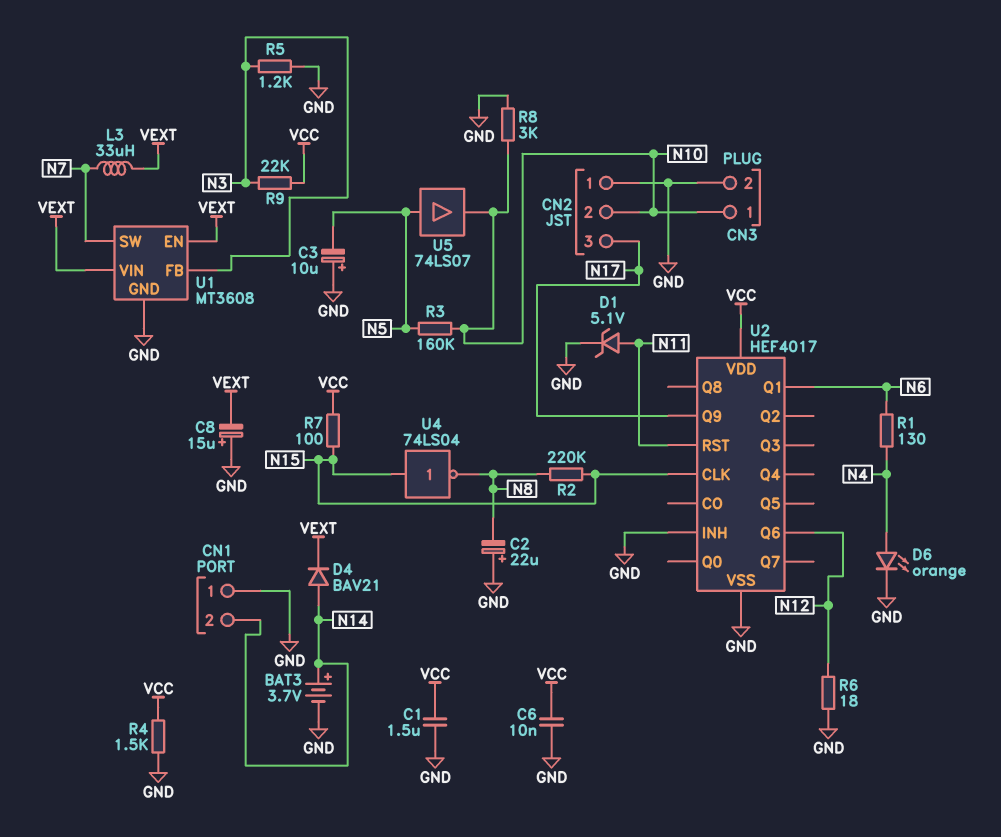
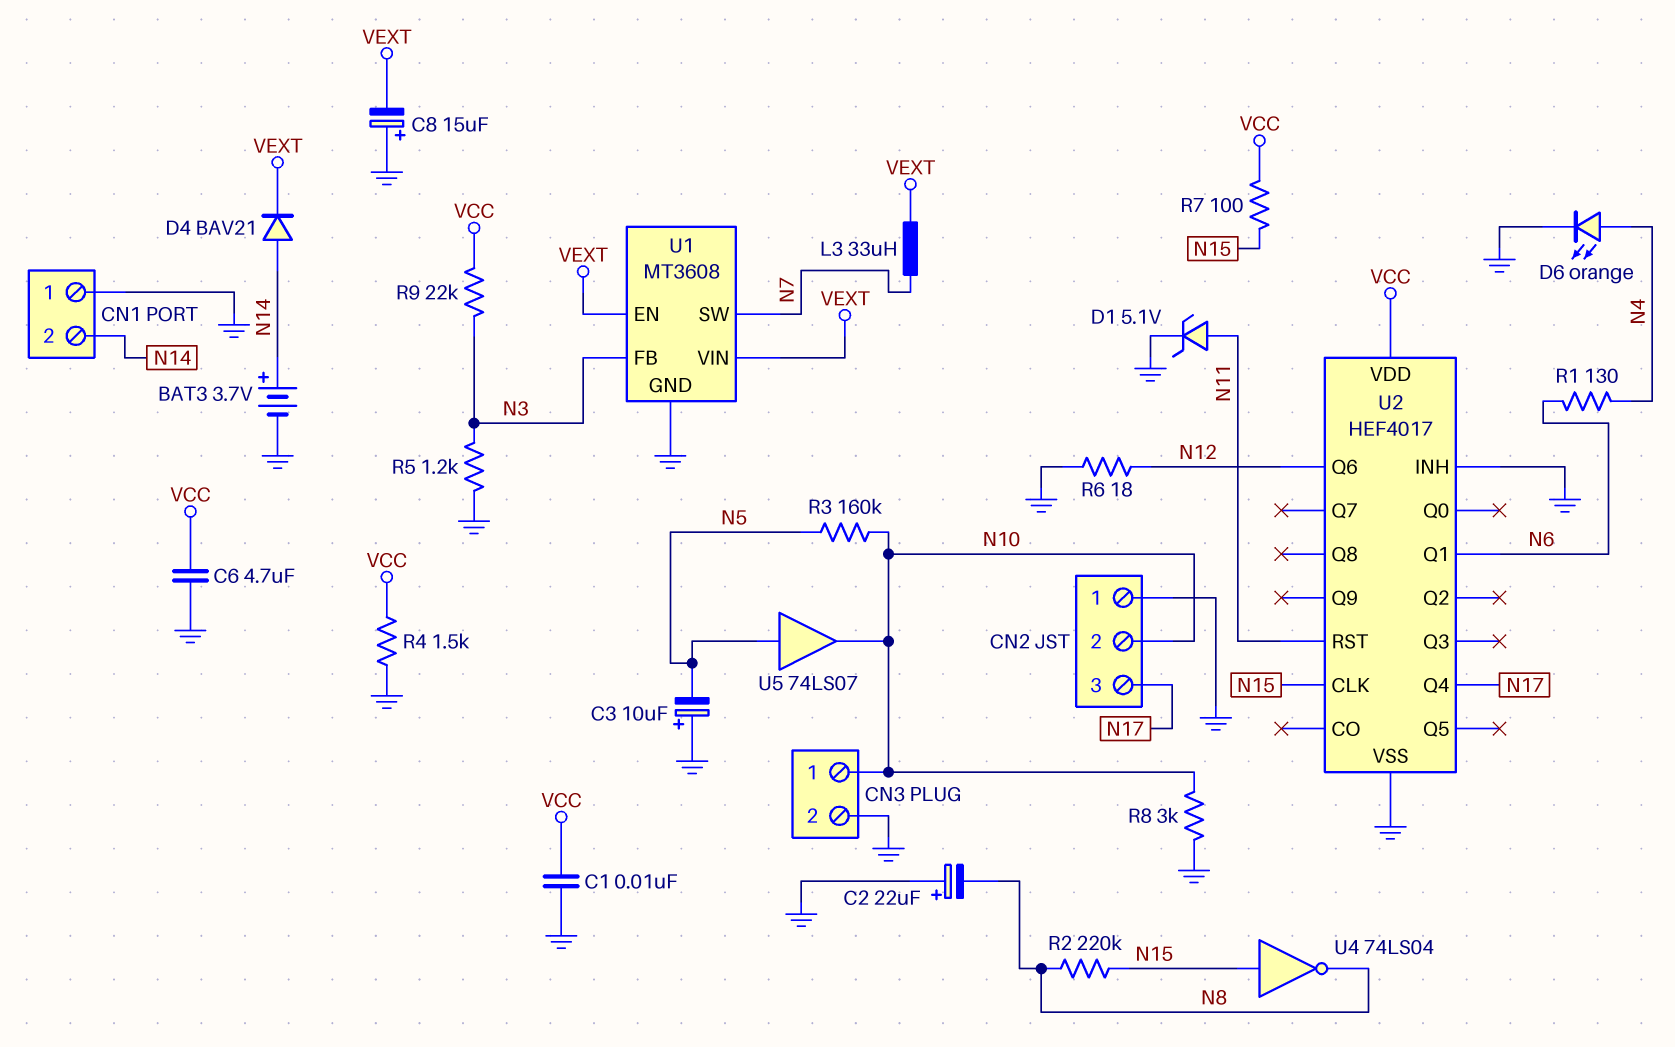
C1: 1.5uF (GND, VCC) -> 10nF (GND, VCC)
C6: 10nF (GND, VCC) -> 4.7uF (GND, VCC)
U2 pin Q4: none -> N17
U2 pin Q9: N17 -> none

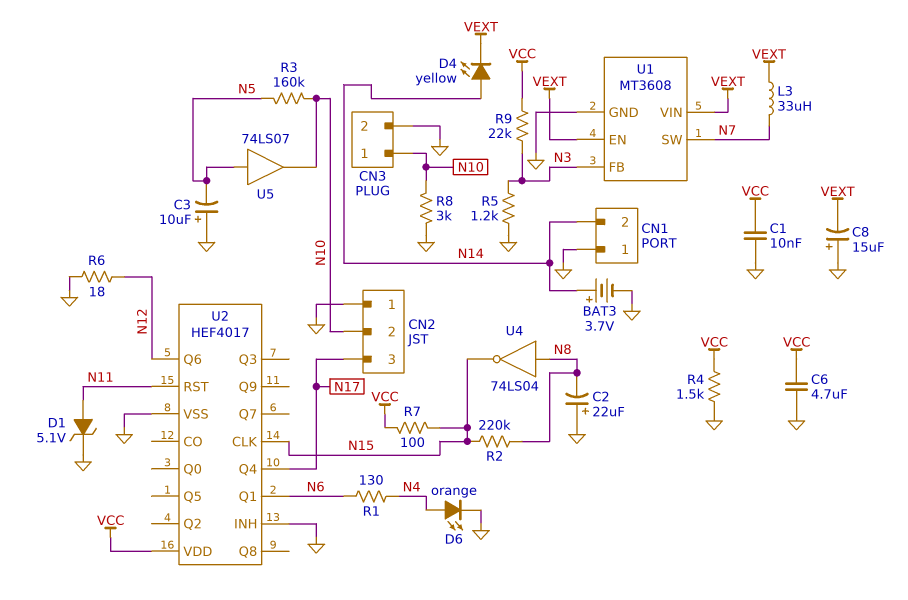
D4: diode BAV21 (A N14, K VEXT) -> LED yellow (A N14, K VEXT)
U4: NOT 74LS04 (in N15, out N8) -> NOT 74LS04 (in N8, out N15)

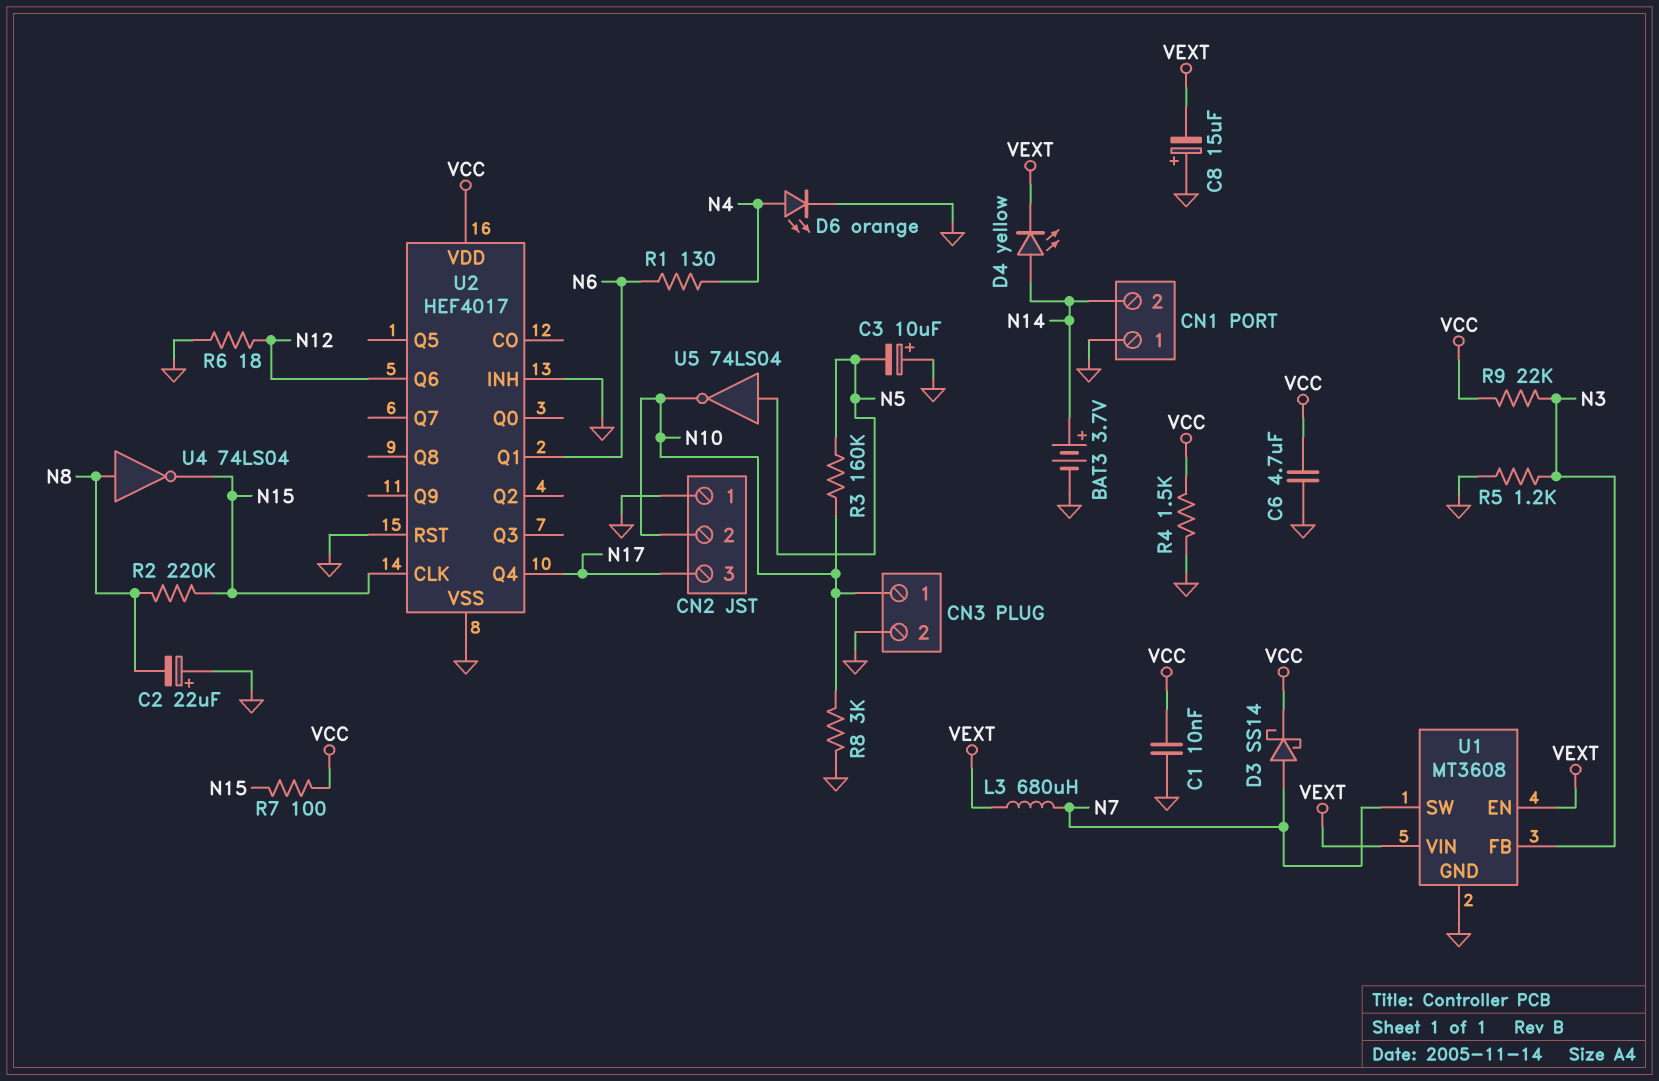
D1: zener 5.1V (A N11, K GND) -> none
D3: none -> schottky SS14 (A N7, K VCC)
L3: 33uH (N7, VEXT) -> 680uH (N7, VEXT)
U2 pin RST: N11 -> GND
U5: buffer 74LS07 (in N5, out N10) -> NOT 74LS04 (in N5, out N10)

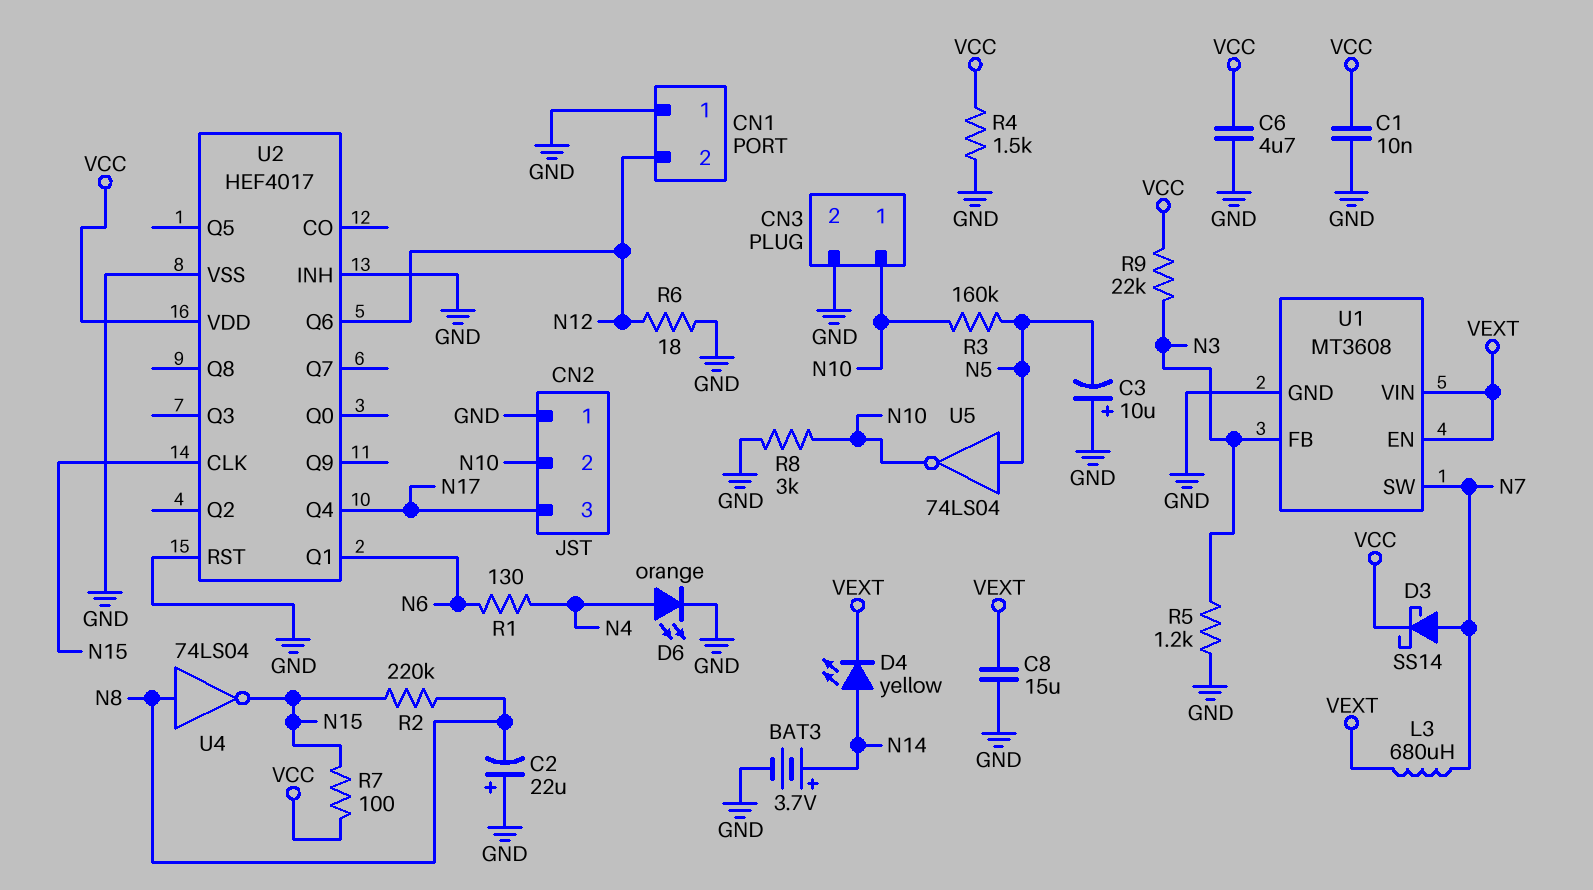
C8: 15uF (plus GND, minus VEXT) -> 15uF (GND, VEXT)
CN1 pin 2: N14 -> N12

